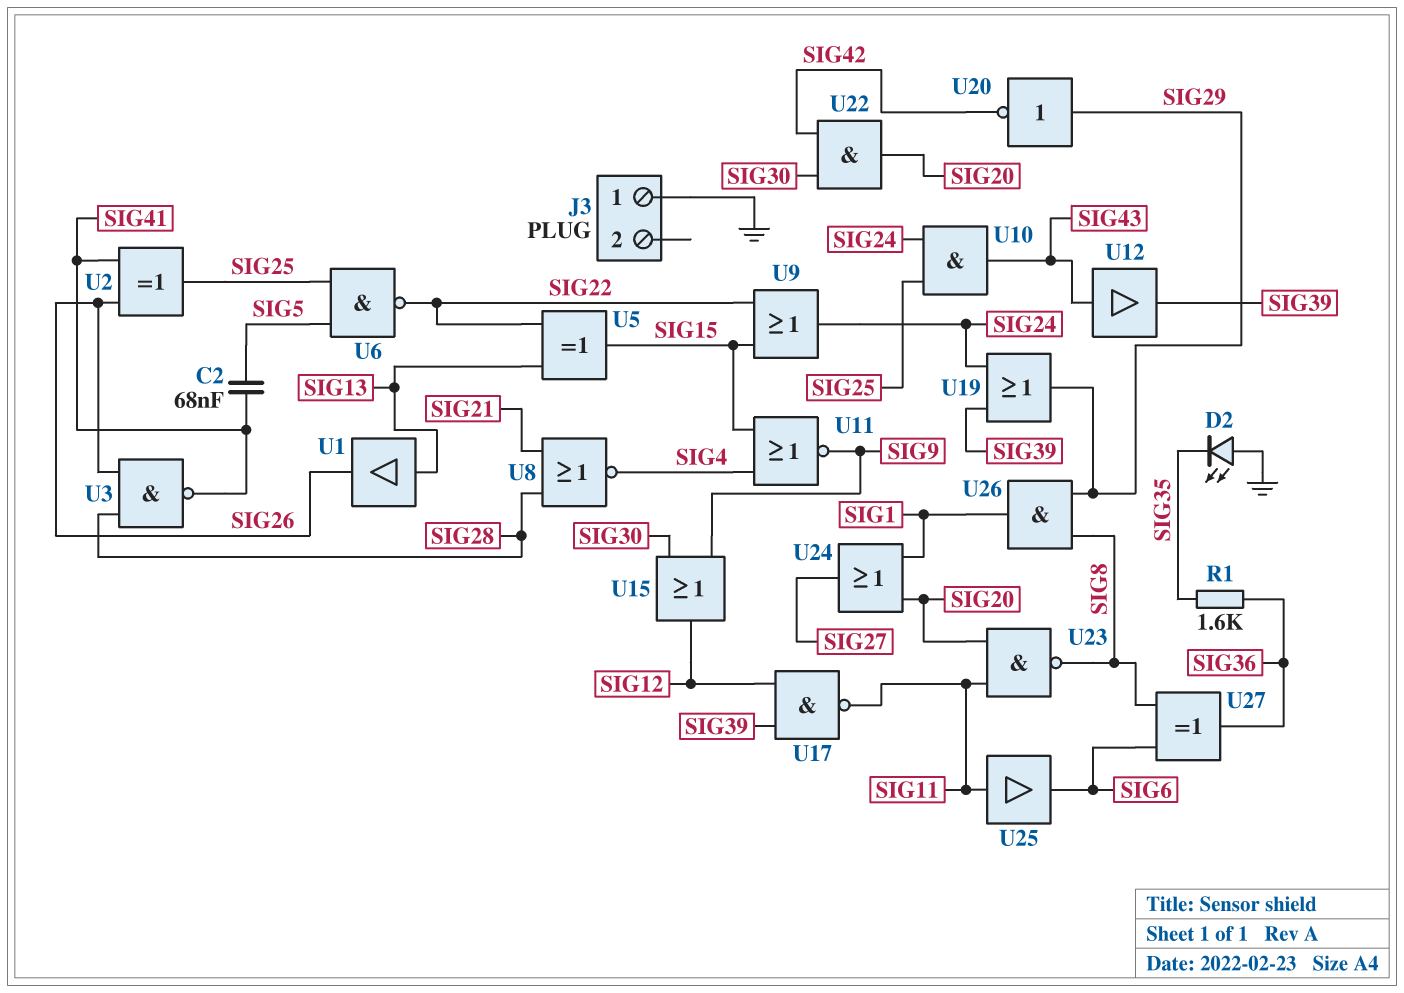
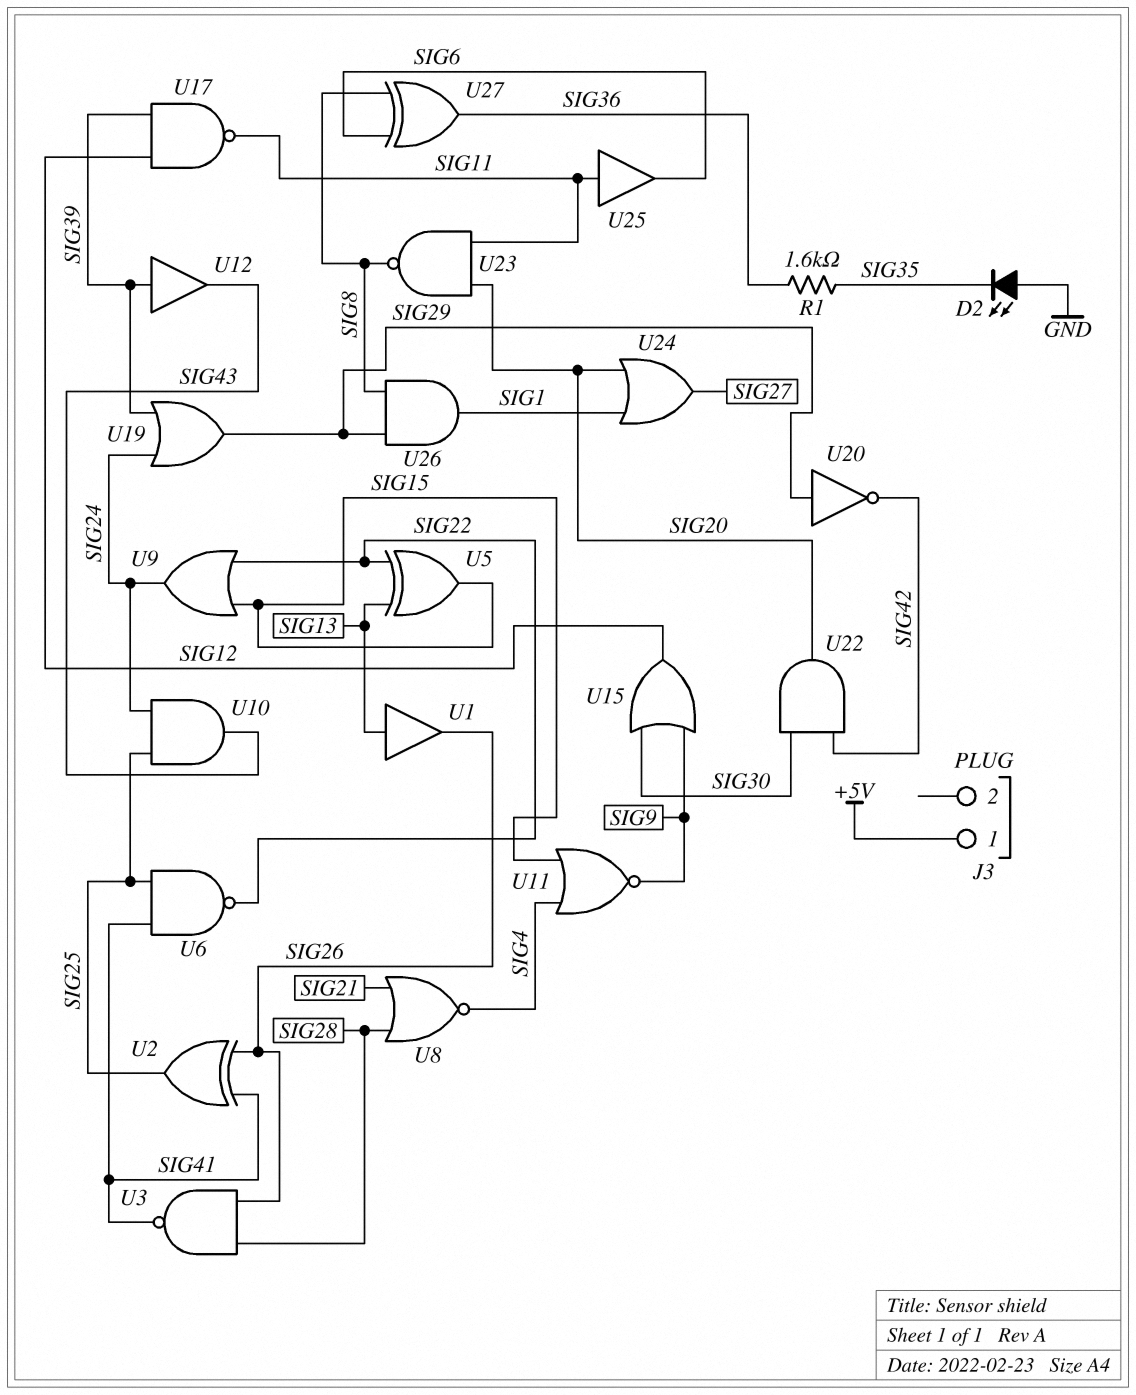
C2: 68nF (SIG5, SIG41) -> none
J3 pin 1: GND -> +5V
U6: NAND (in SIG5, in SIG25, out SIG22) -> NAND (in SIG25, in SIG41, out SIG22)
U12: buffer (in SIG43, out SIG39) -> buffer (in SIG39, out SIG43)

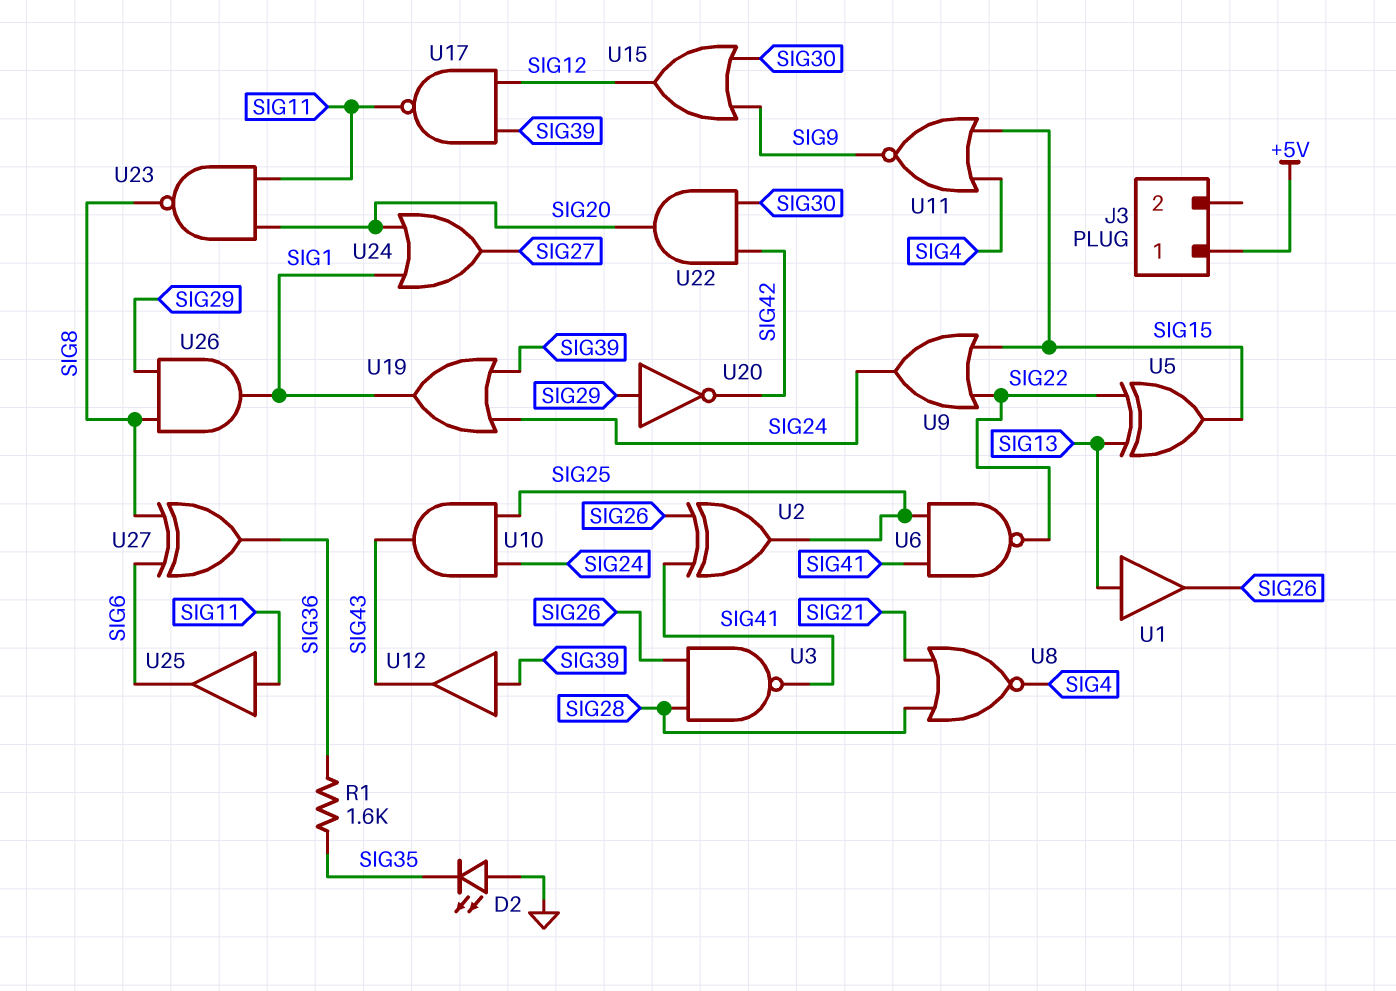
U19: OR (in SIG24, in SIG39, out SIG29) -> OR (in SIG24, in SIG39, out SIG1)

